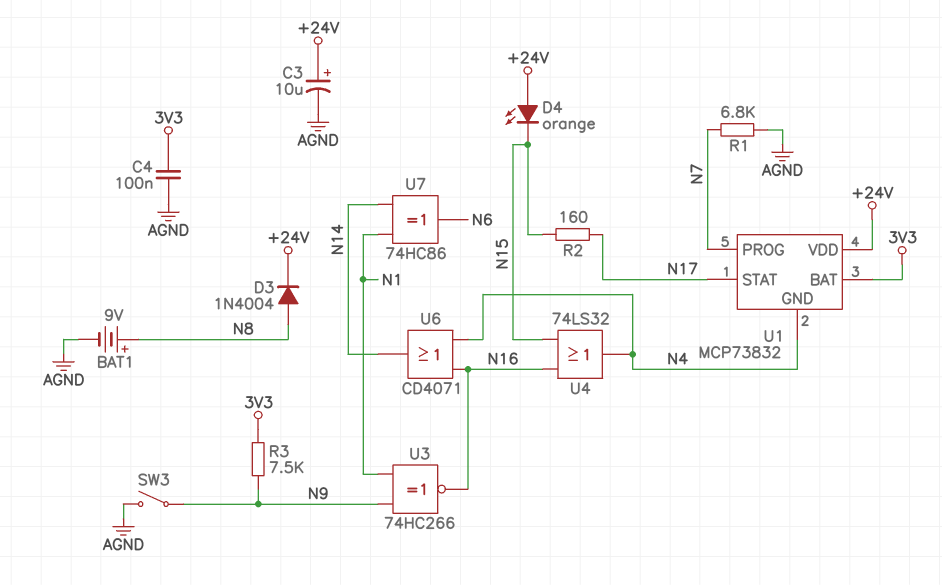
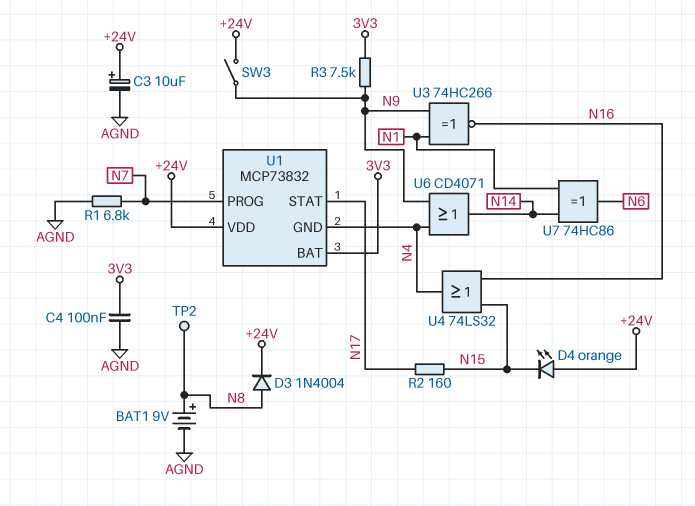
SW3: switch (AGND, N9) -> switch (+24V, N9)
TP2: none -> test point (N8)
U6: OR CD4071 (in N4, in N16, out N14) -> OR CD4071 (in N4, in N9, out N14)

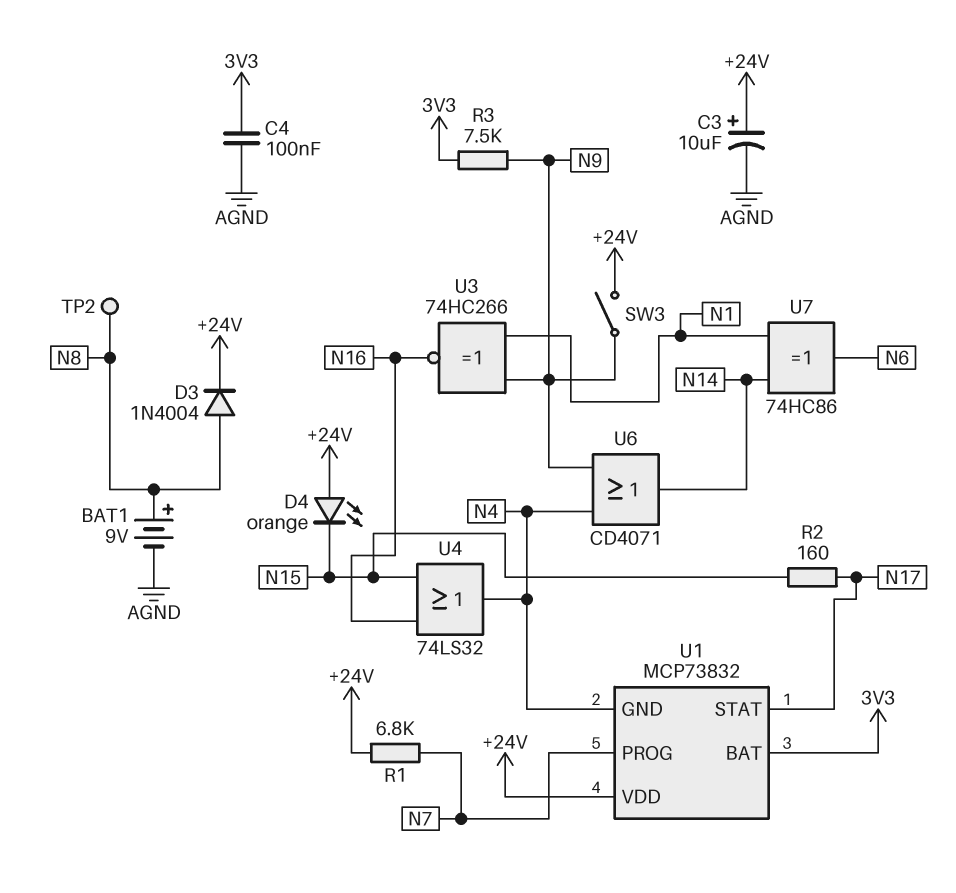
R1: 6.8k (AGND, N7) -> 6.8k (+24V, N7)

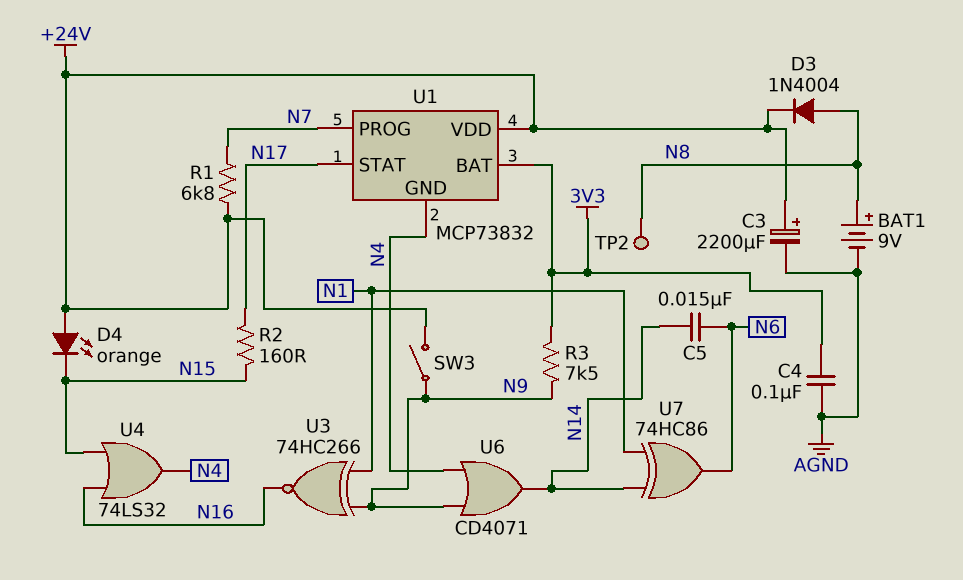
C3: 10uF (plus +24V, minus AGND) -> 2200uF (plus +24V, minus AGND)
C5: none -> 15nF (N6, N14)

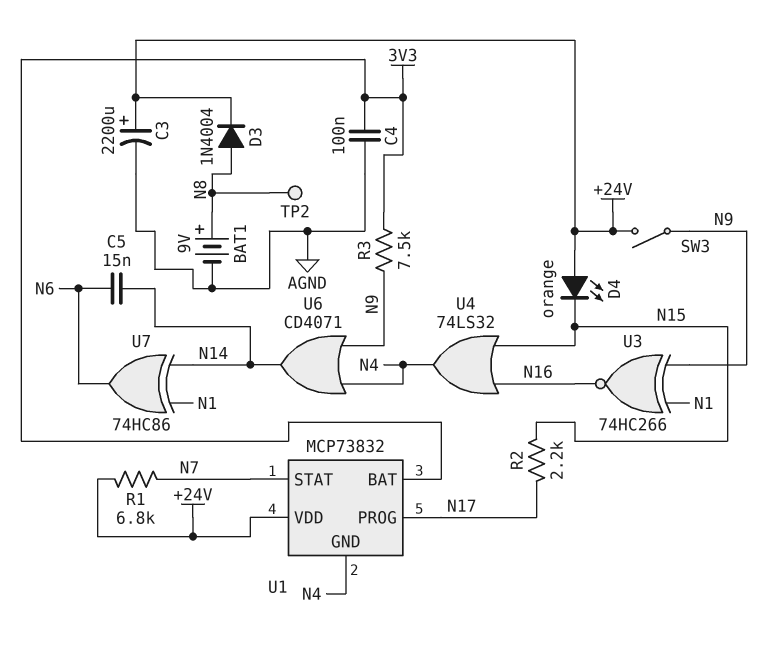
R2: 160 (N15, N17) -> 2.2k (N15, N17)
U1 pin PROG: N7 -> N17
U1 pin STAT: N17 -> N7

